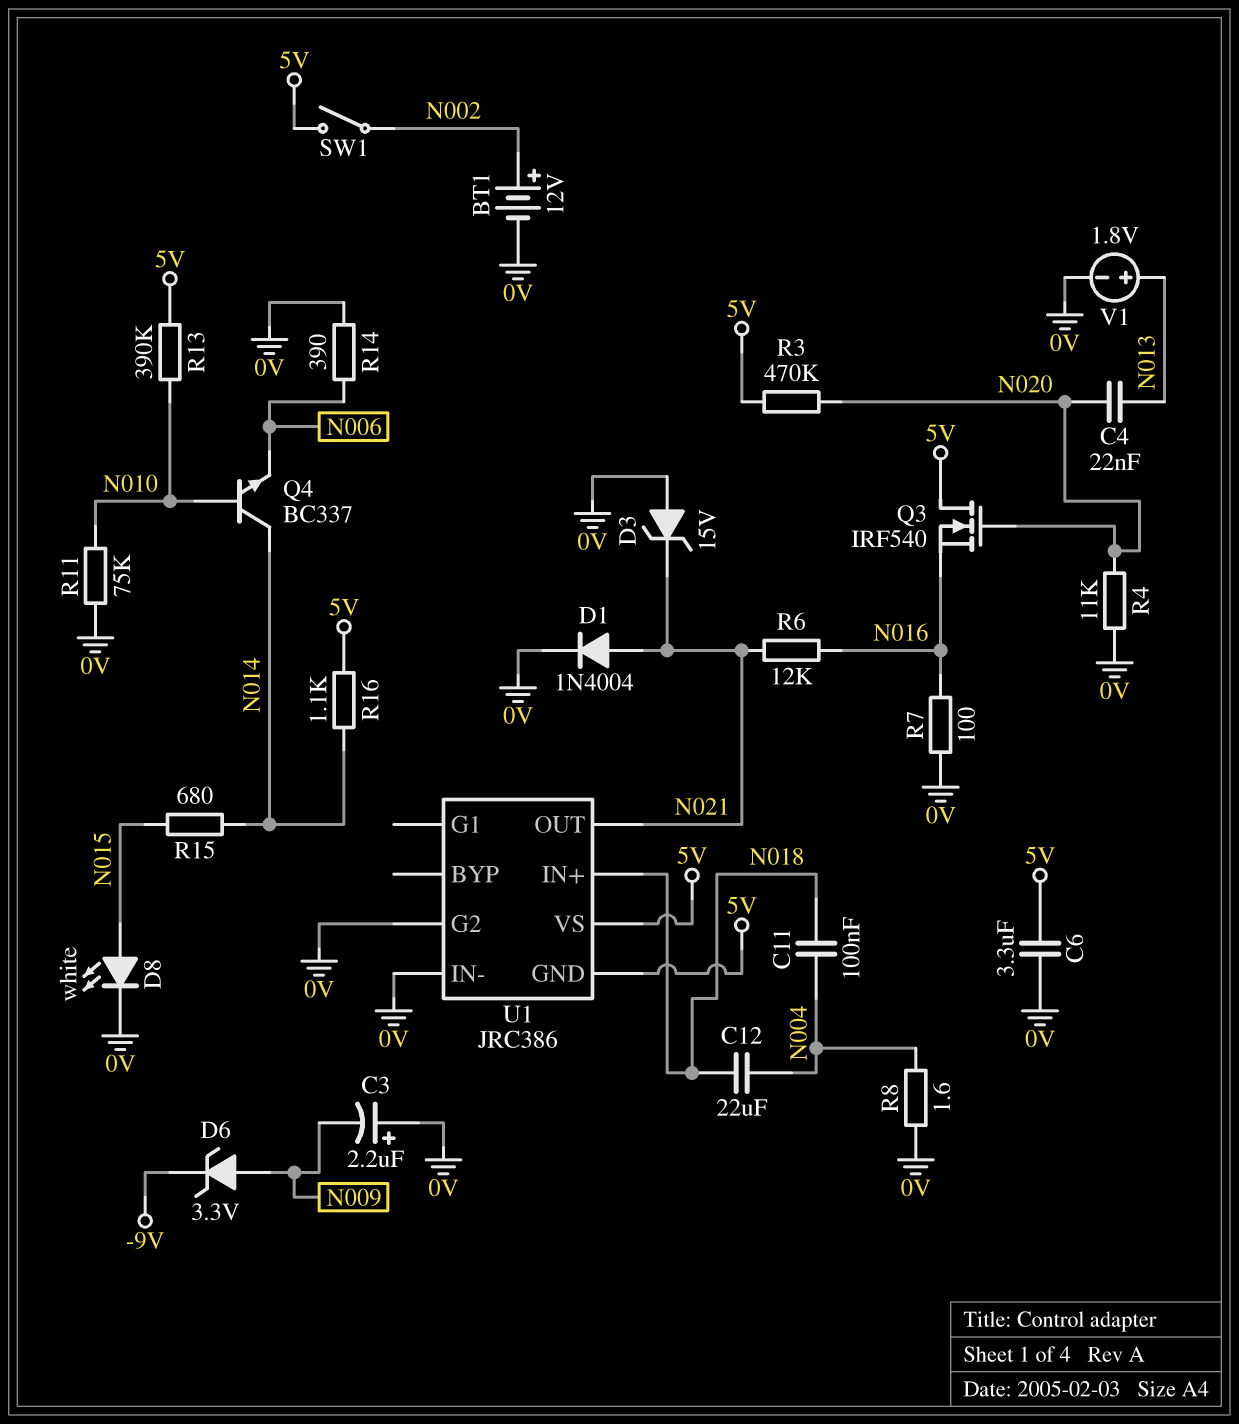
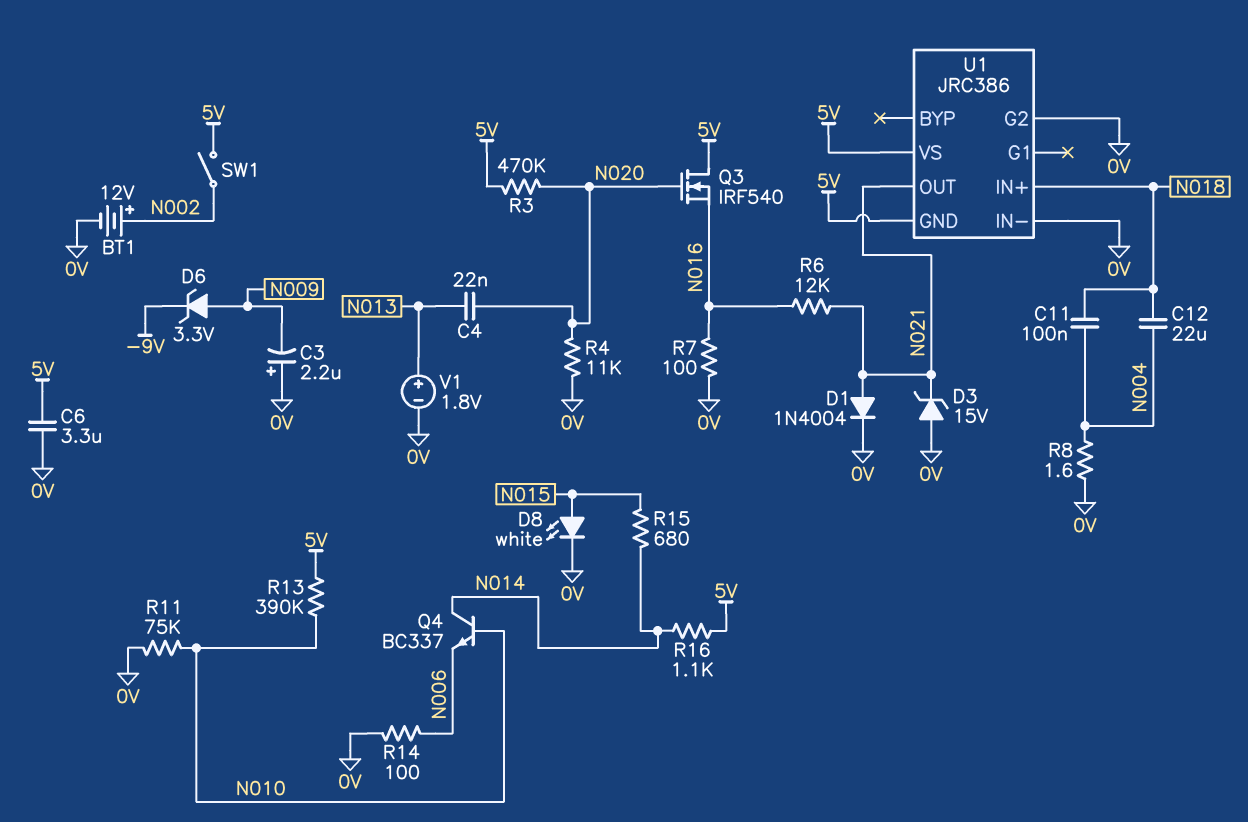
R14: 390 (0V, N006) -> 100 (0V, N006)

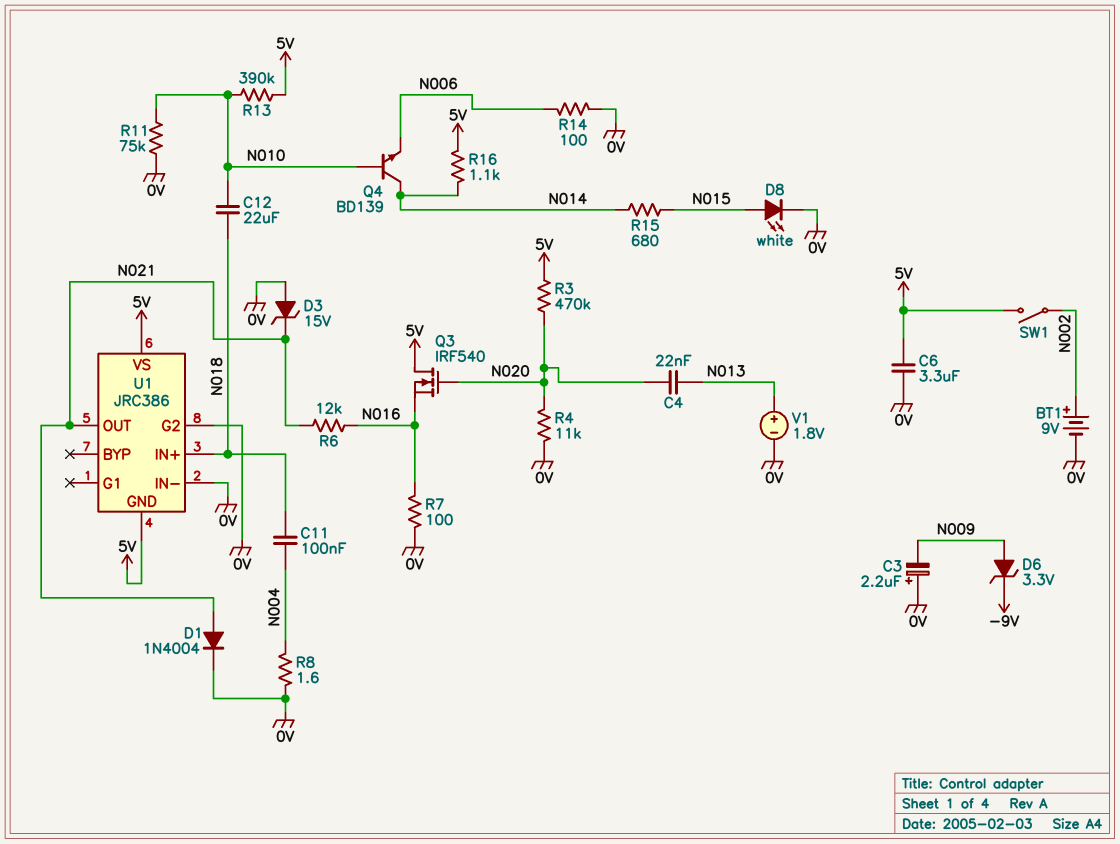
BT1: 12V (plus N002, minus 0V) -> 9V (plus N002, minus 0V)
C12: 22uF (N004, N018) -> 22uF (N010, N018)
Q4: NPN BC337 (B N010, C N014, E N006) -> NPN BD139 (B N010, C N014, E N006)

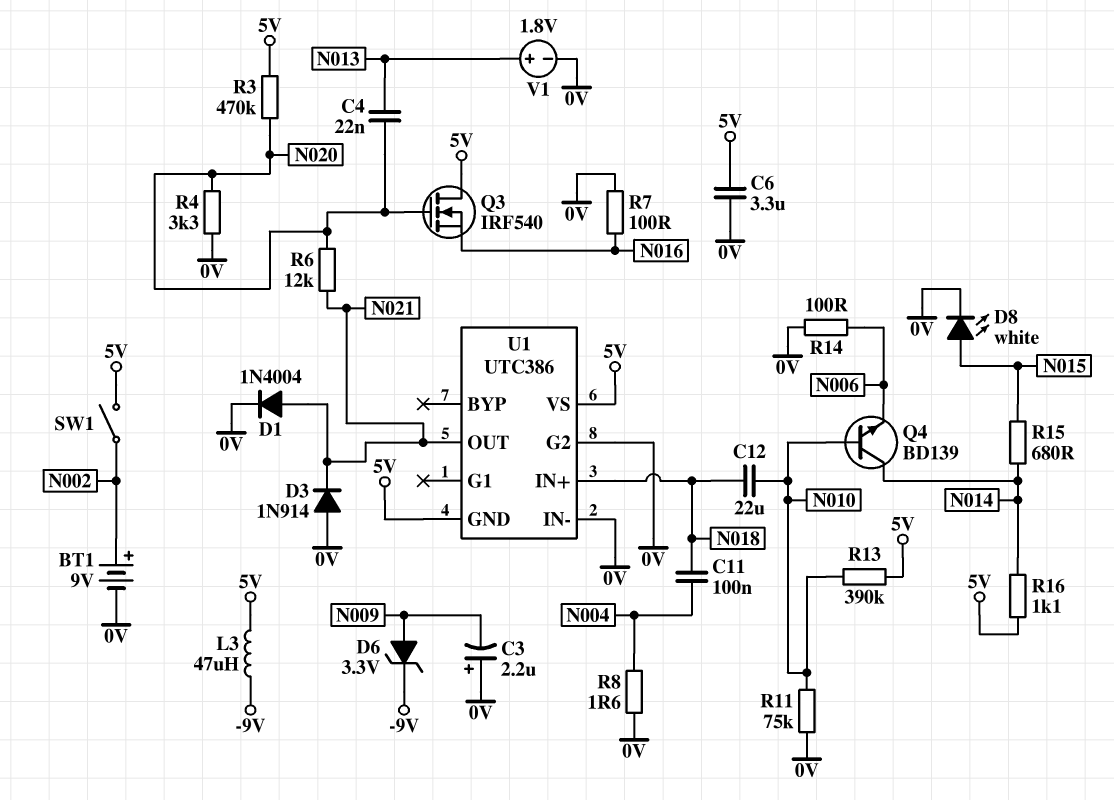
D3: zener 15V (A 0V, K N021) -> diode 1N914 (A 0V, K N021)
L3: none -> 47uH (-9V, 5V)
R4: 11k (0V, N020) -> 3.3k (0V, N020)
R6: 12k (N016, N021) -> 12k (N020, N021)
U1: JRC386 -> UTC386

